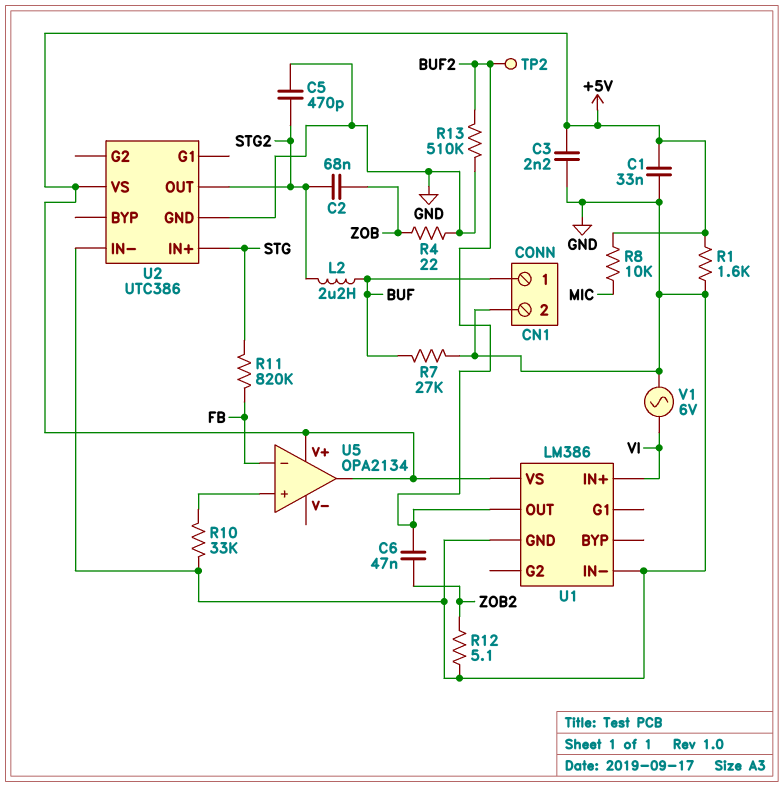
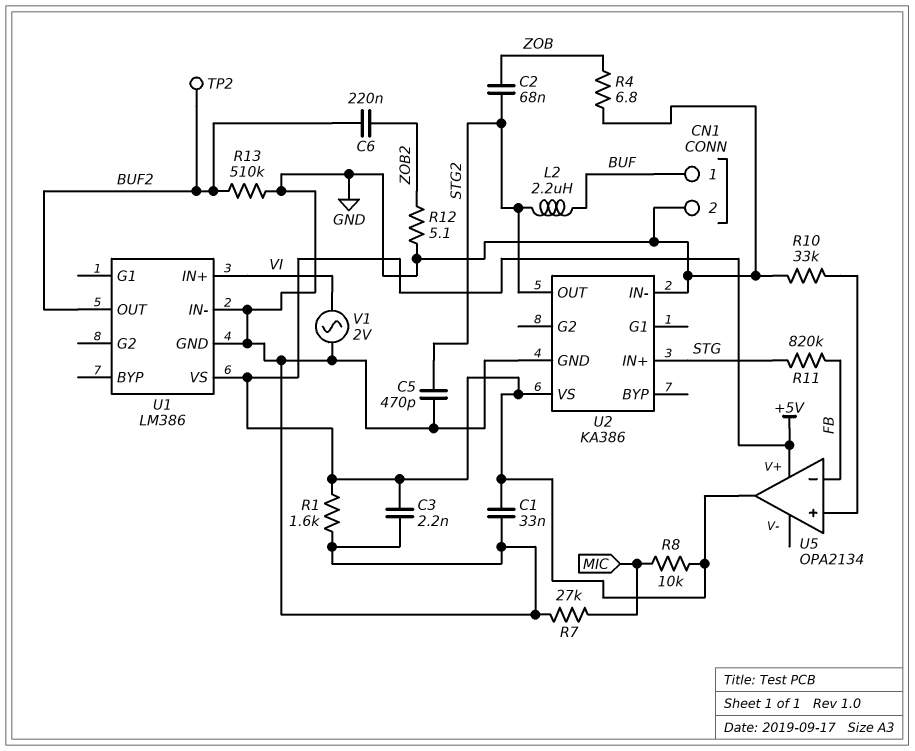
C6: 47nF (BUF2, ZOB2) -> 220nF (BUF2, ZOB2)
R4: 22 (GND, ZOB) -> 6.8 (GND, ZOB)
R7: 27k (BUF, GND) -> 27k (GND, MIC)
U2: UTC386 -> KA386
V1: AC 6V (GND, VI) -> AC 2V (GND, VI)

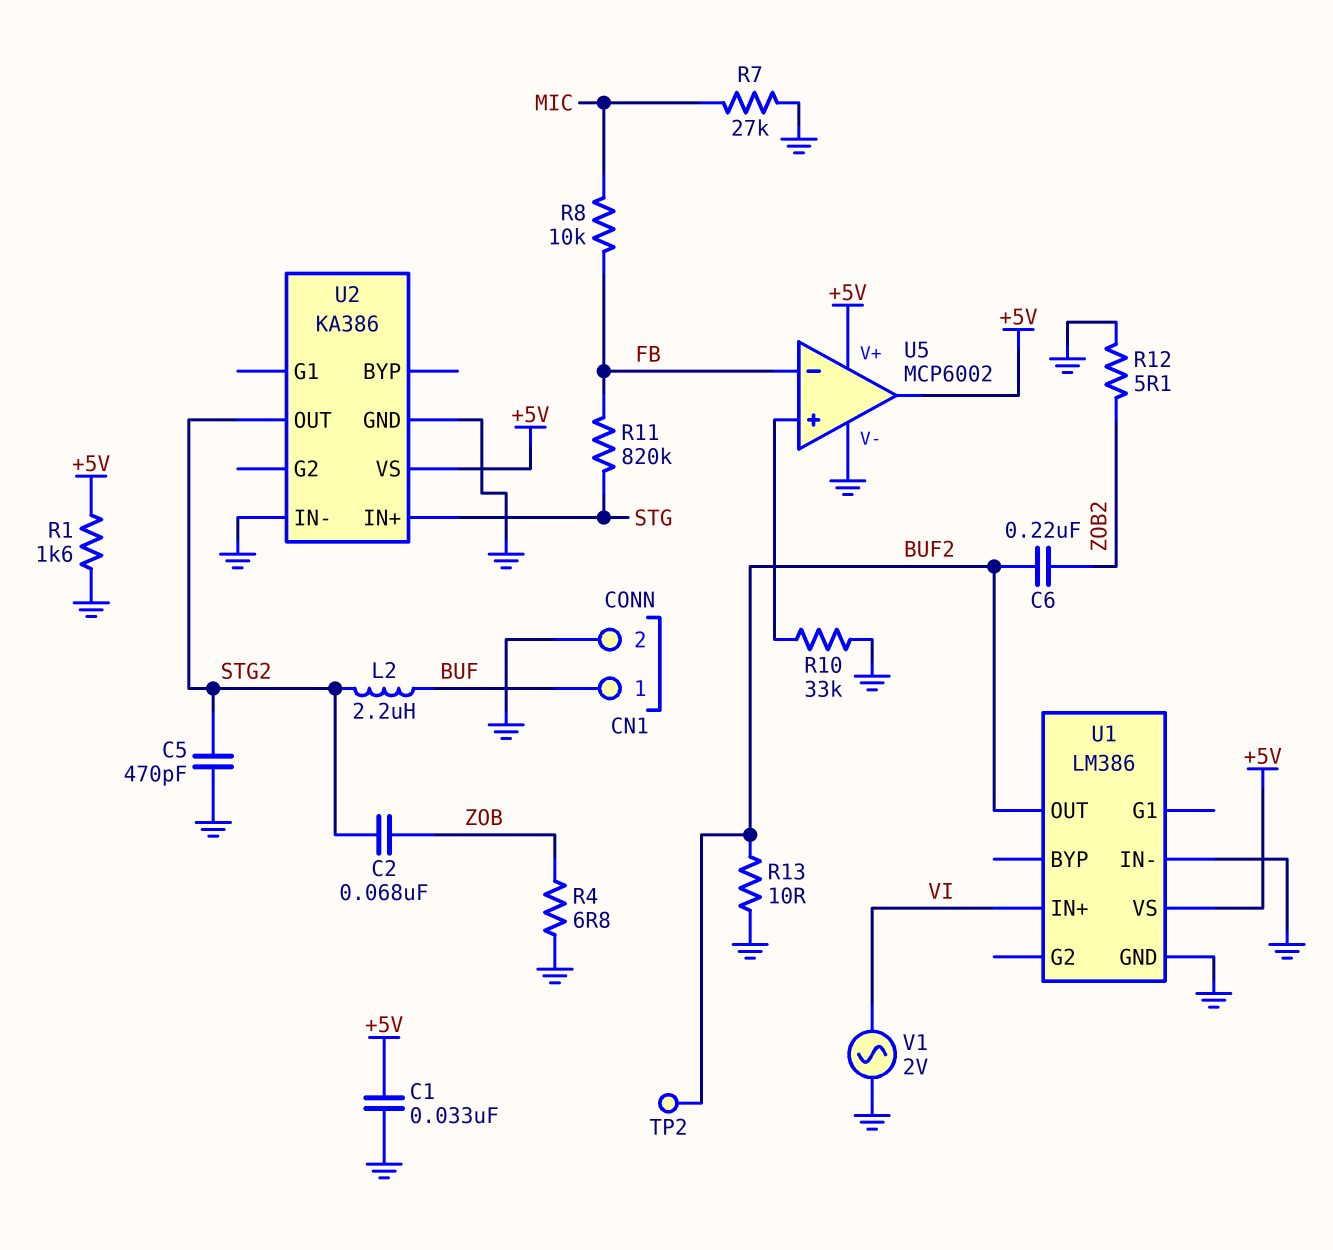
C3: 2.2nF (+5V, GND) -> none
R8: 10k (+5V, MIC) -> 10k (FB, MIC)
R13: 510k (BUF2, GND) -> 10 (BUF2, GND)
U5: OPA2134 -> MCP6002
U5 pin V-: none -> GND

